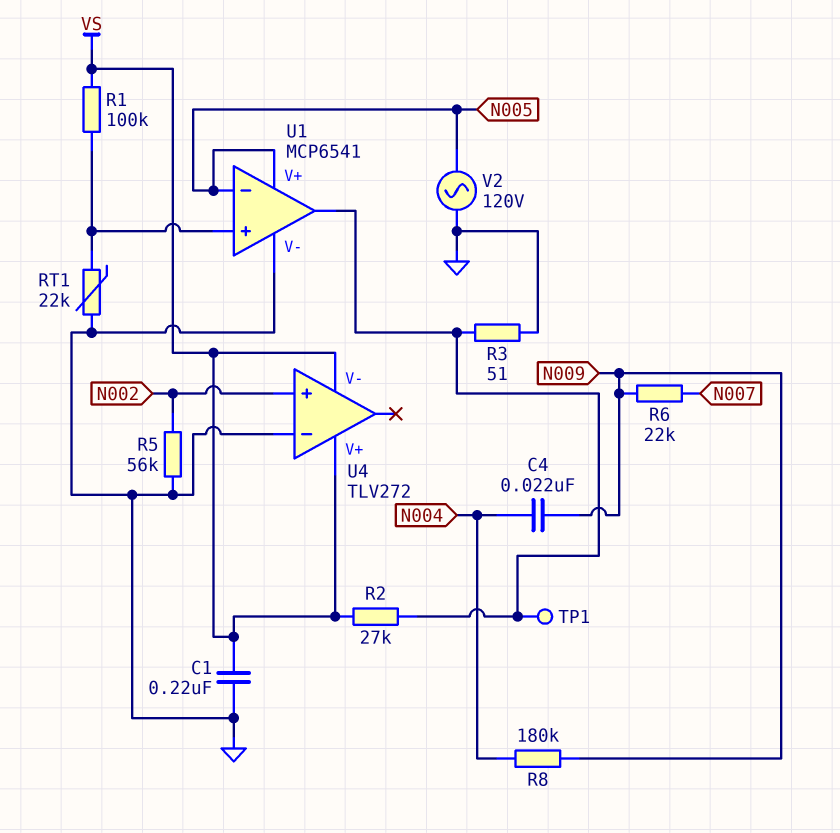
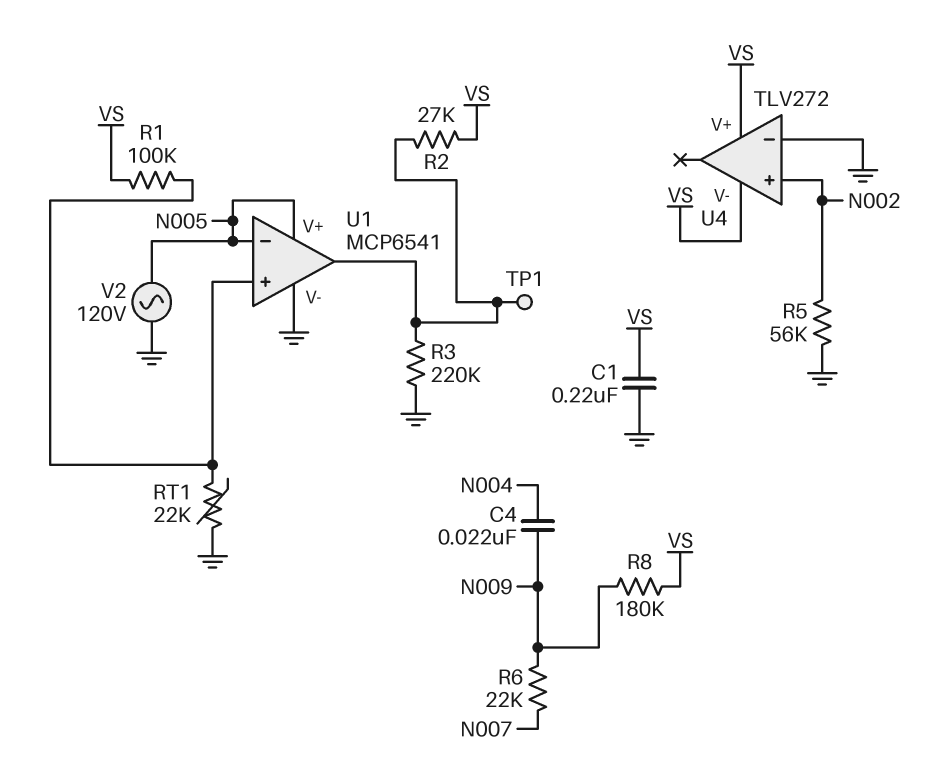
R3: 51 (GND, U1/out) -> 220k (GND, U1/out)
R8: 180k (N004, N009) -> 180k (N009, VS)

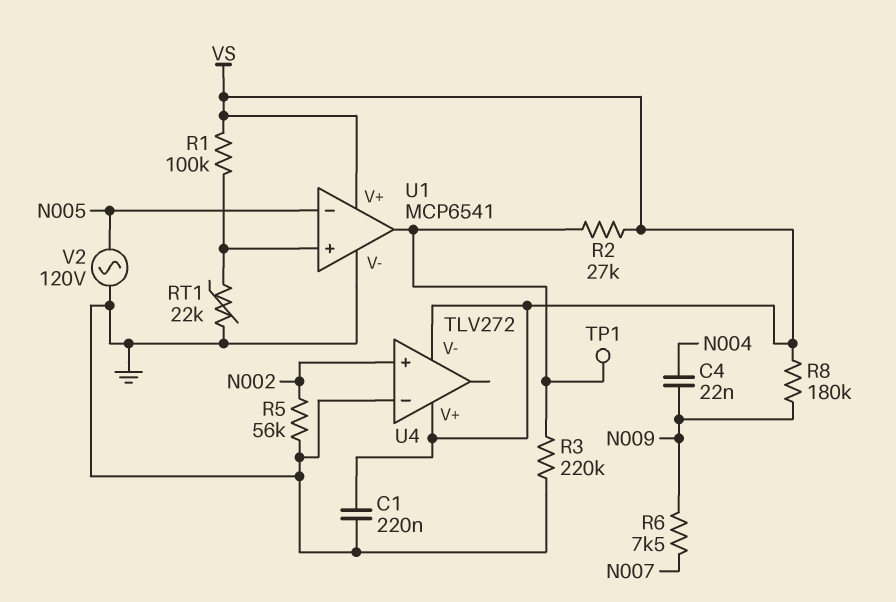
R6: 22k (N007, N009) -> 7.5k (N007, N009)
U1 pin V+: N005 -> VS

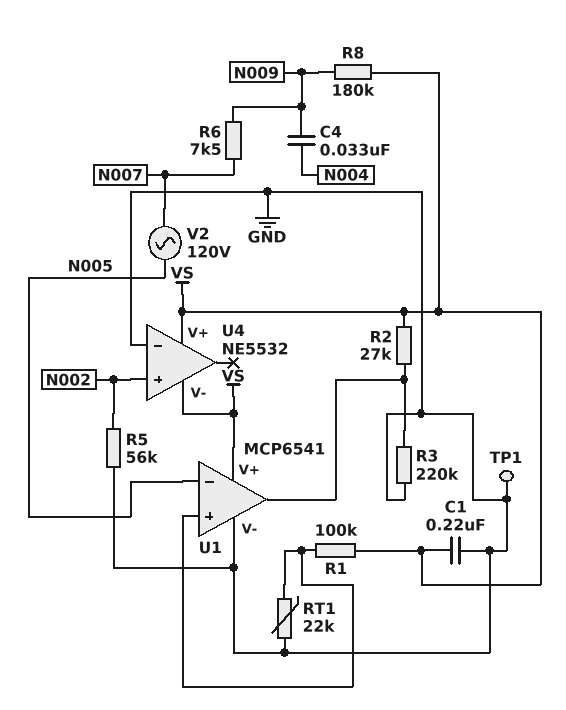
C4: 22nF (N004, N009) -> 33nF (N004, N009)
TP1: test point (U1/out) -> test point (GND)
U4: TLV272 -> NE5532
V2: AC 120V (GND, N005) -> AC 120V (N005, N007)

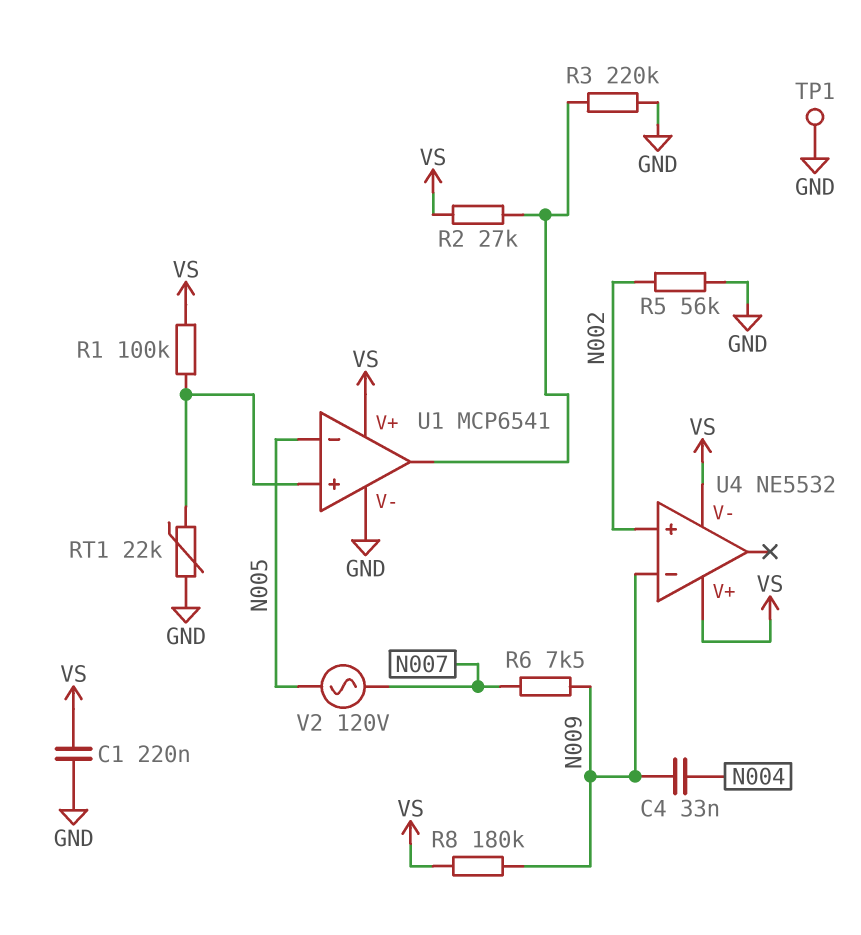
U4 pin in-: GND -> N009

